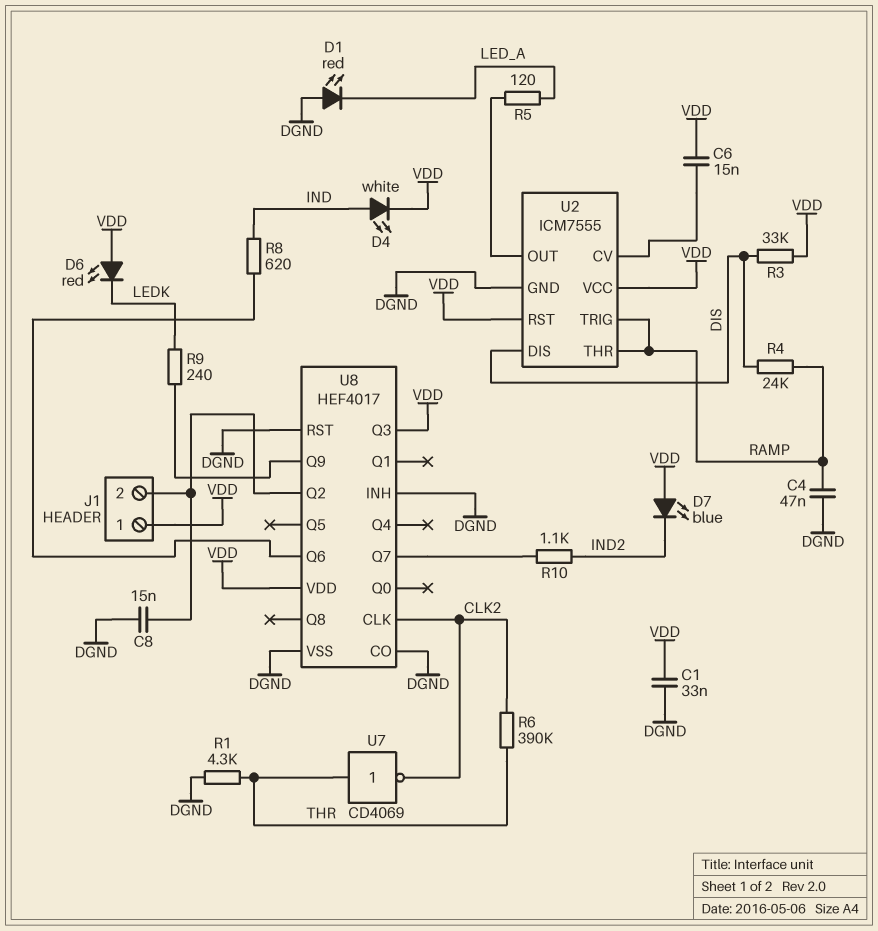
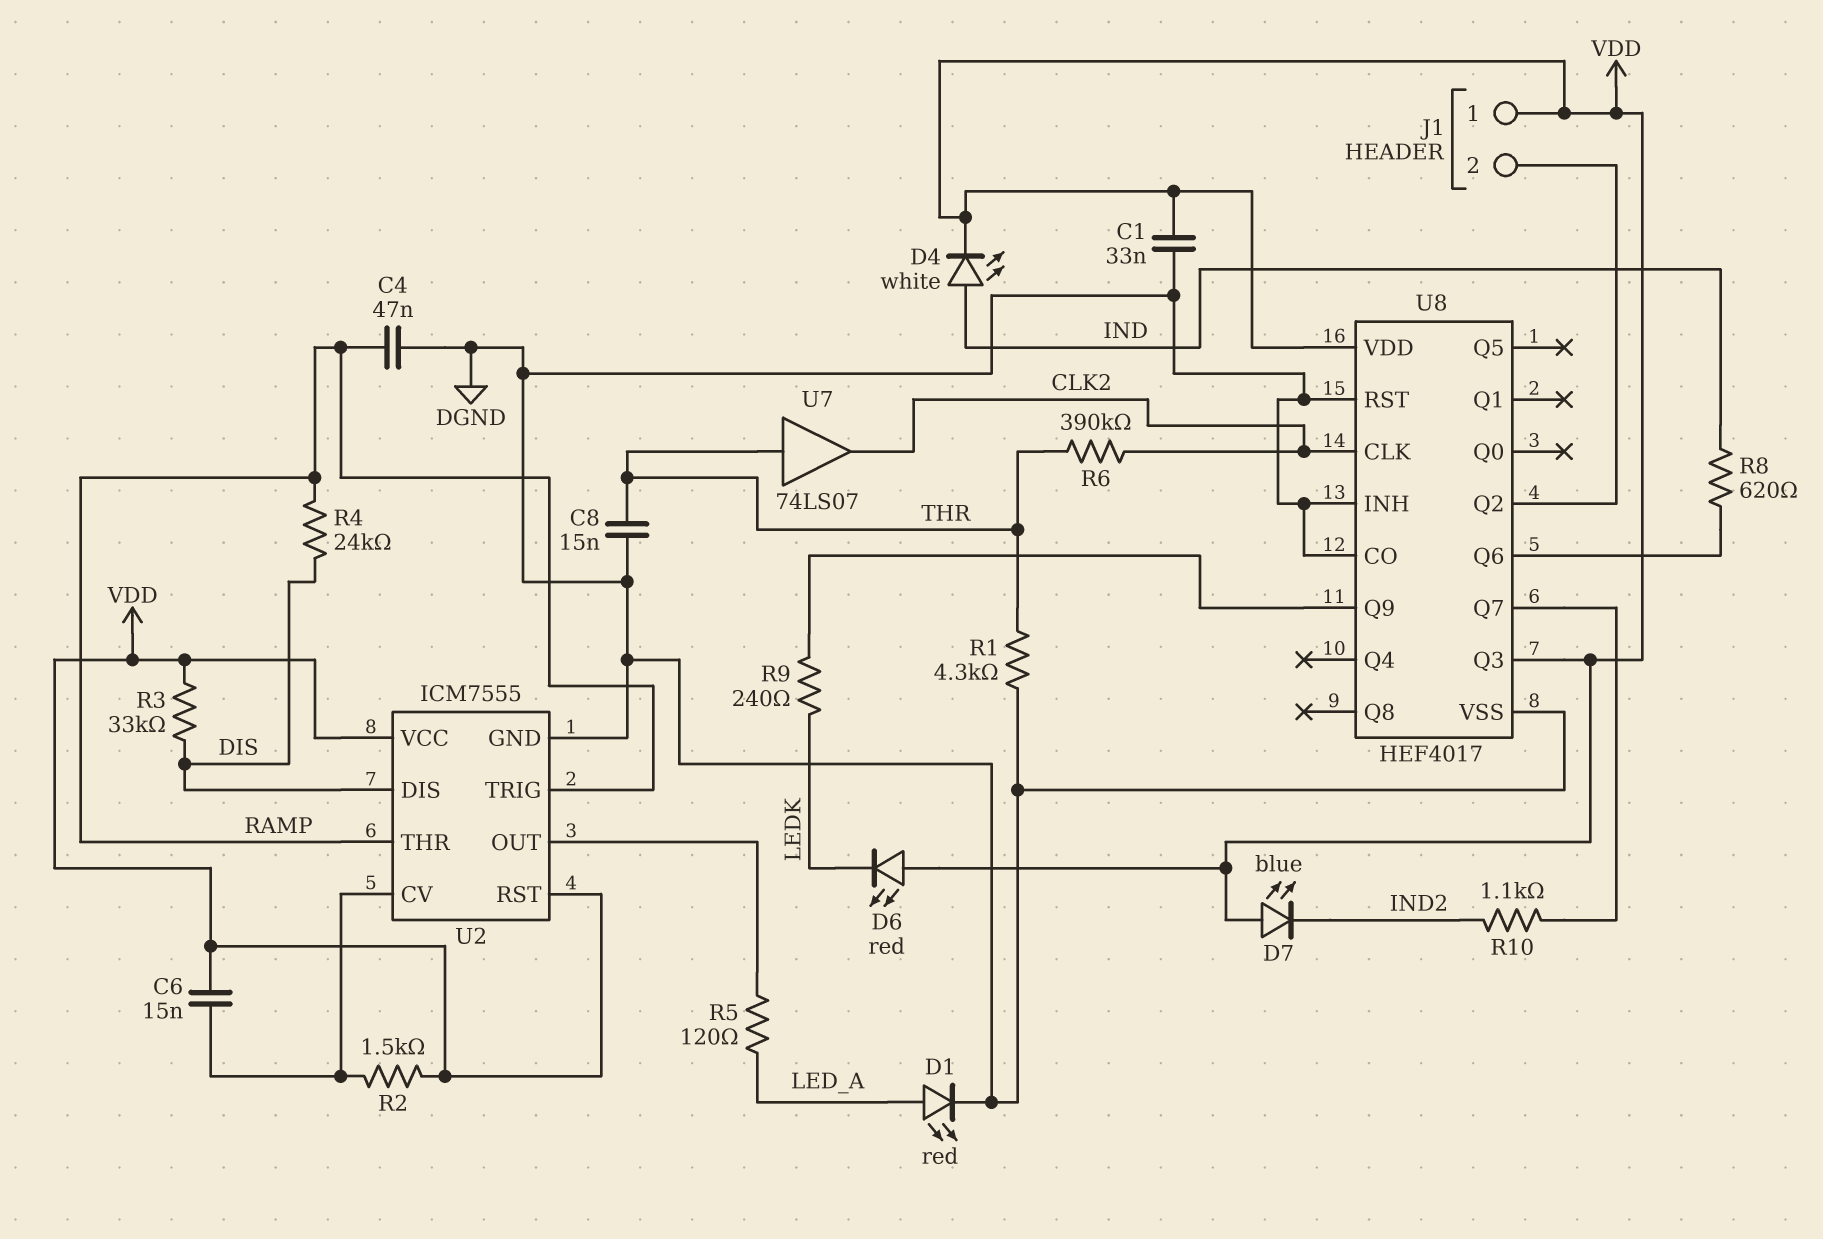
C8: 15nF (DGND, J1/2) -> 15nF (DGND, THR)
D1: LED red (A DGND, K LED_A) -> LED red (A LED_A, K DGND)
R2: none -> 1.5k (U2/CV, VDD)
U7: NOT CD4069 (in THR, out CLK2) -> buffer 74LS07 (in THR, out CLK2)

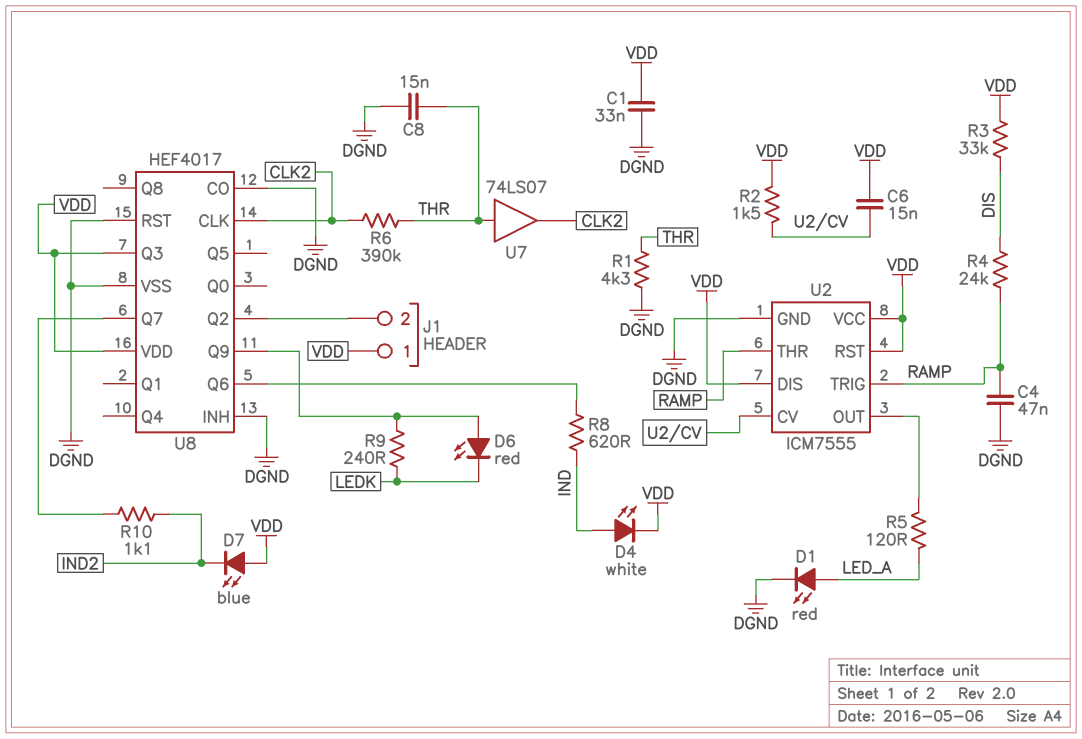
D6: LED red (A VDD, K LEDK) -> LED red (A U8/Q9, K LEDK)
U2 pin DIS: DIS -> VDD

